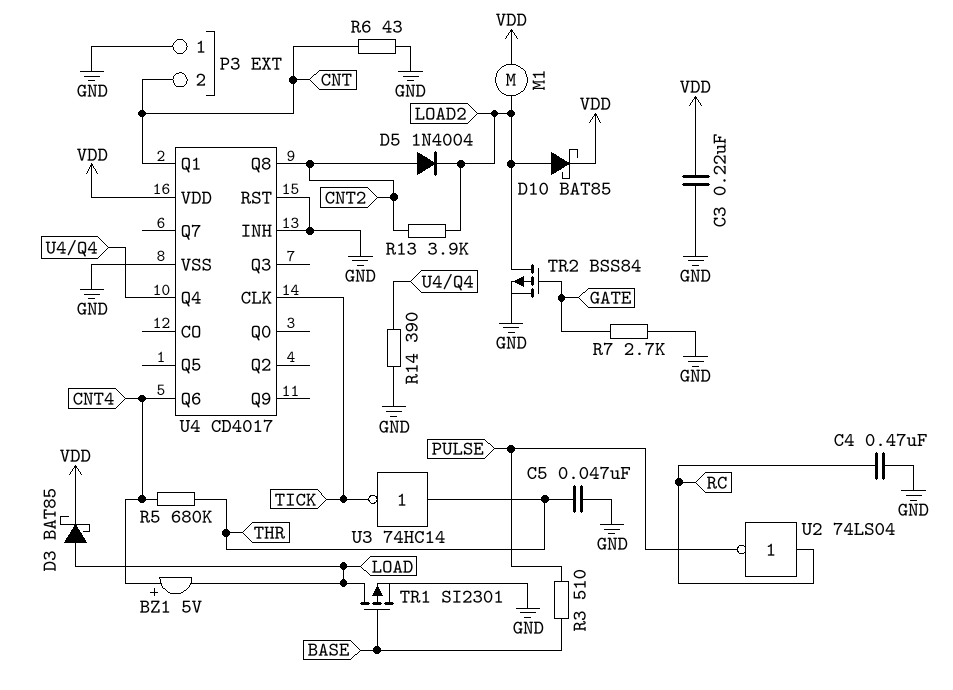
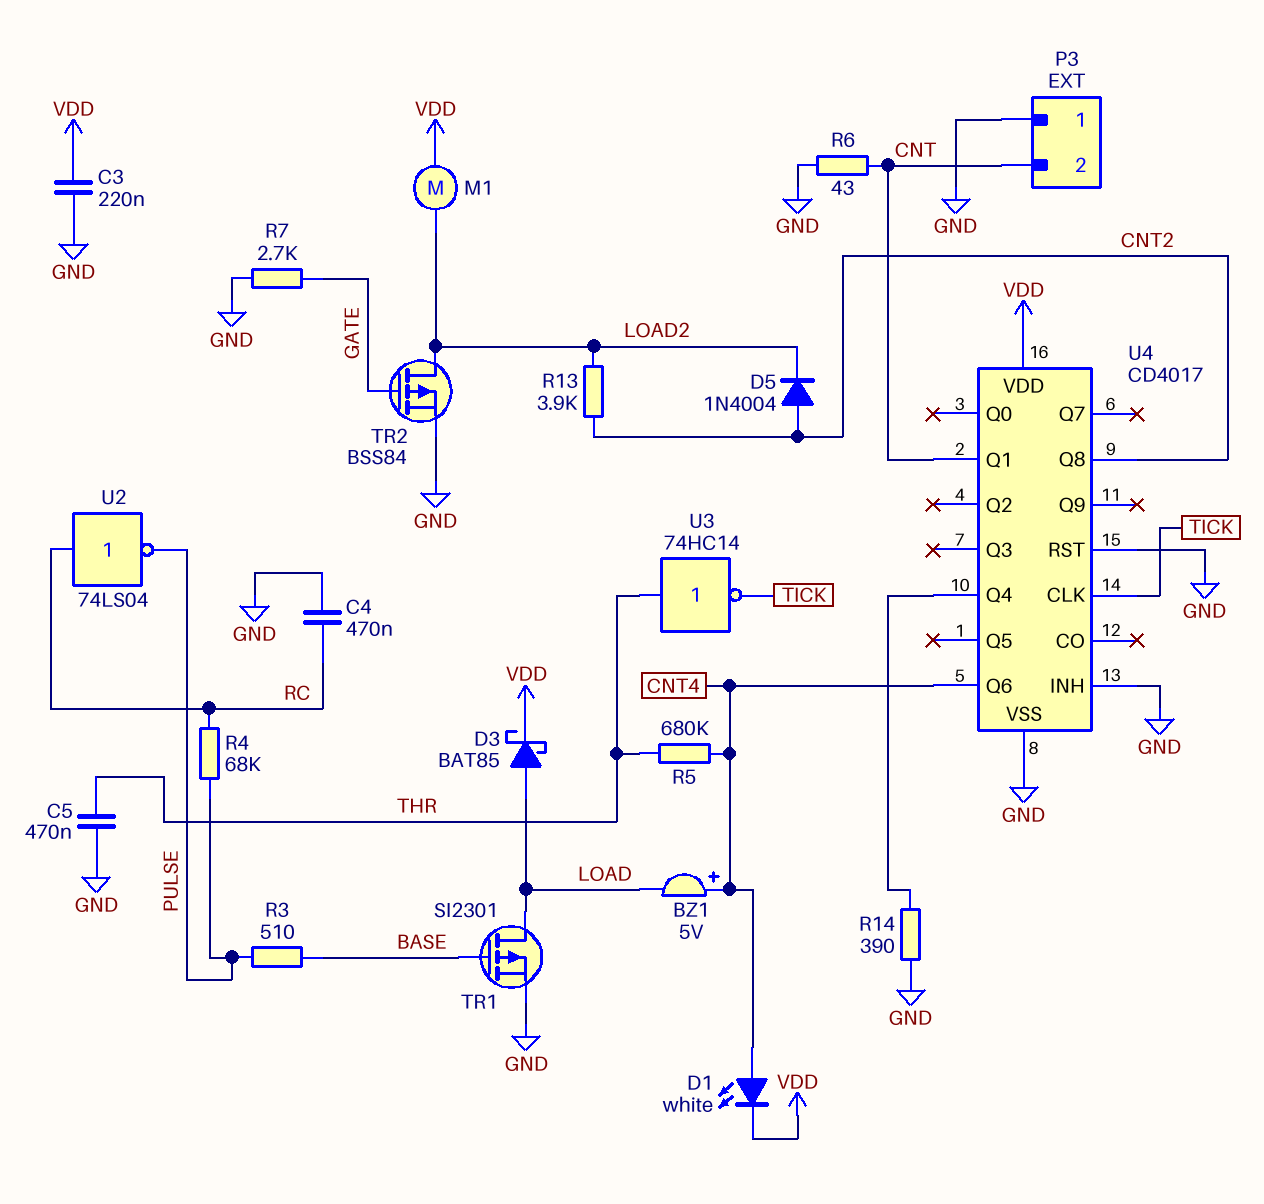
C5: 47nF (GND, THR) -> 470nF (GND, THR)
D1: none -> LED white (A CNT4, K VDD)
D10: schottky BAT85 (A LOAD2, K VDD) -> none
R4: none -> 68k (PULSE, RC)

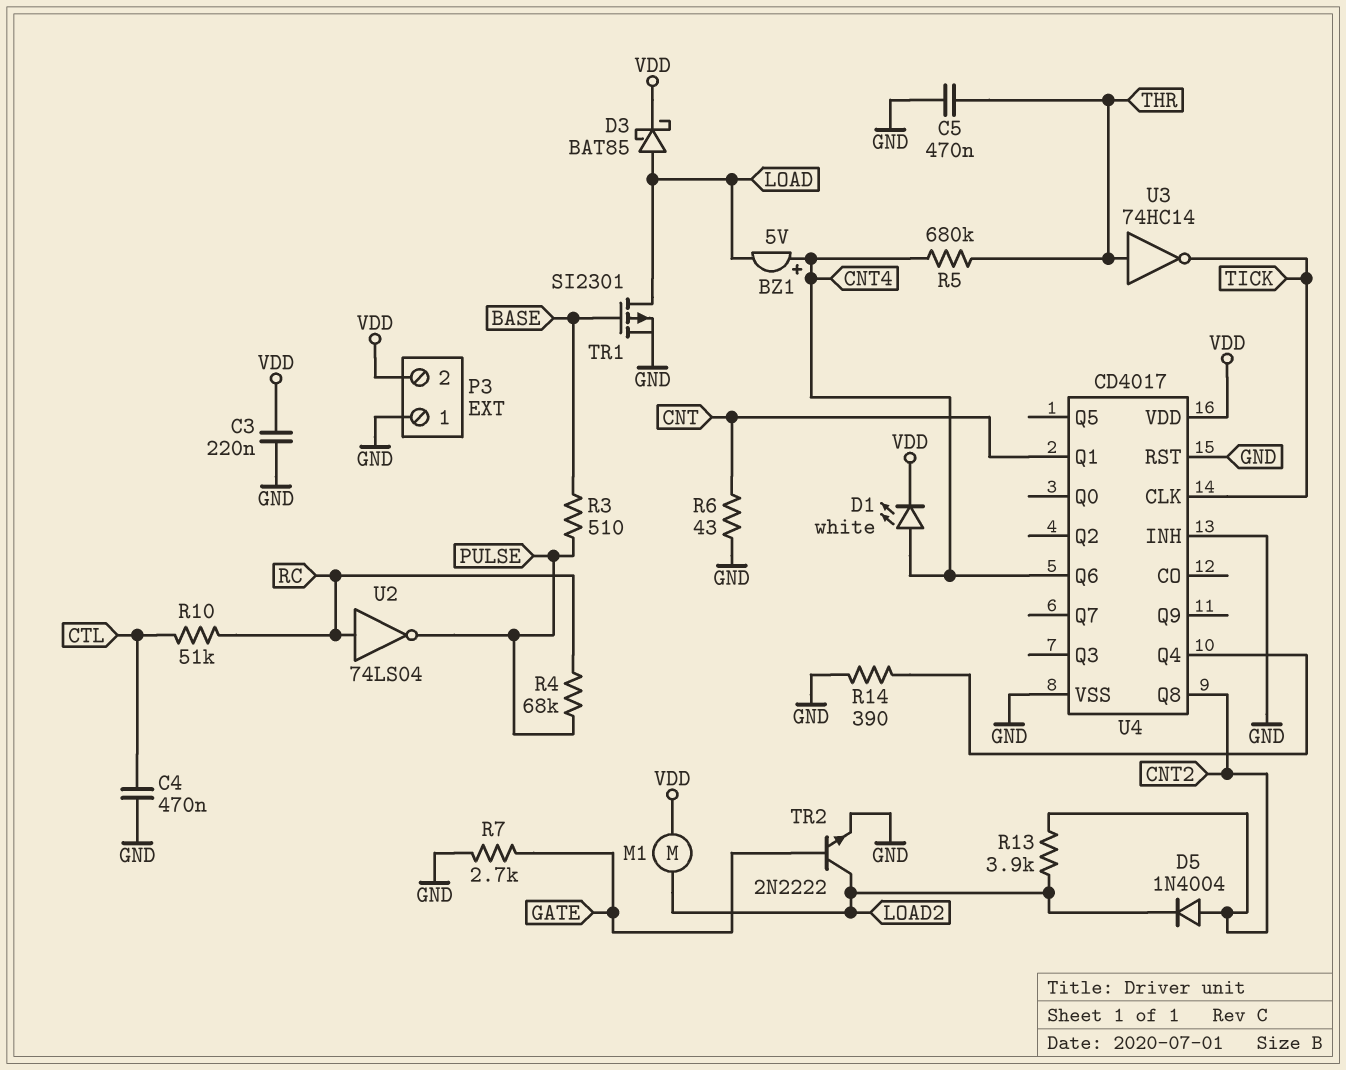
C4: 470nF (GND, RC) -> 470nF (CTL, GND)
P3 pin 2: CNT -> VDD
R10: none -> 51k (CTL, RC)
TR2: PMOS BSS84 (G GATE, D LOAD2, S GND) -> NPN 2N2222 (B GATE, C LOAD2, E GND)

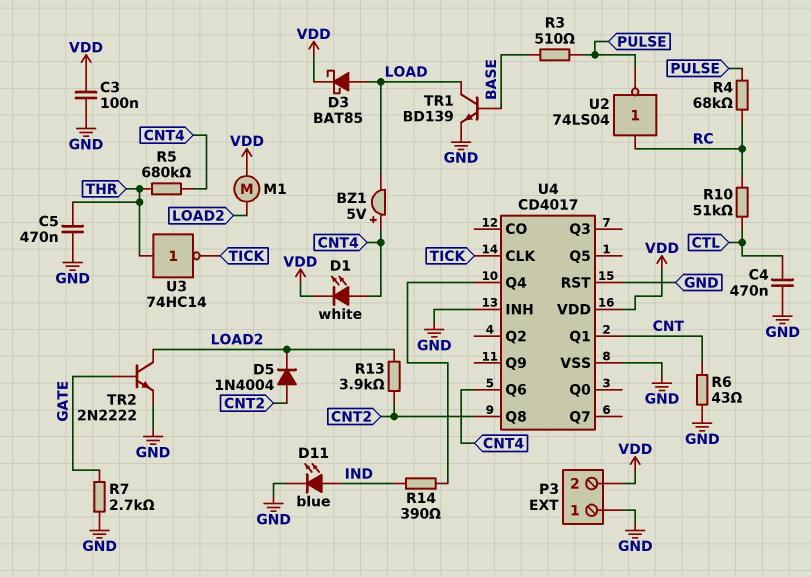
C3: 220nF (GND, VDD) -> 100nF (GND, VDD)
D11: none -> LED blue (A IND, K GND)
R14: 390 (GND, U4/Q4) -> 390 (IND, U4/Q4)
TR1: PMOS SI2301 (G BASE, D LOAD, S GND) -> NPN BD139 (B BASE, C LOAD, E GND)

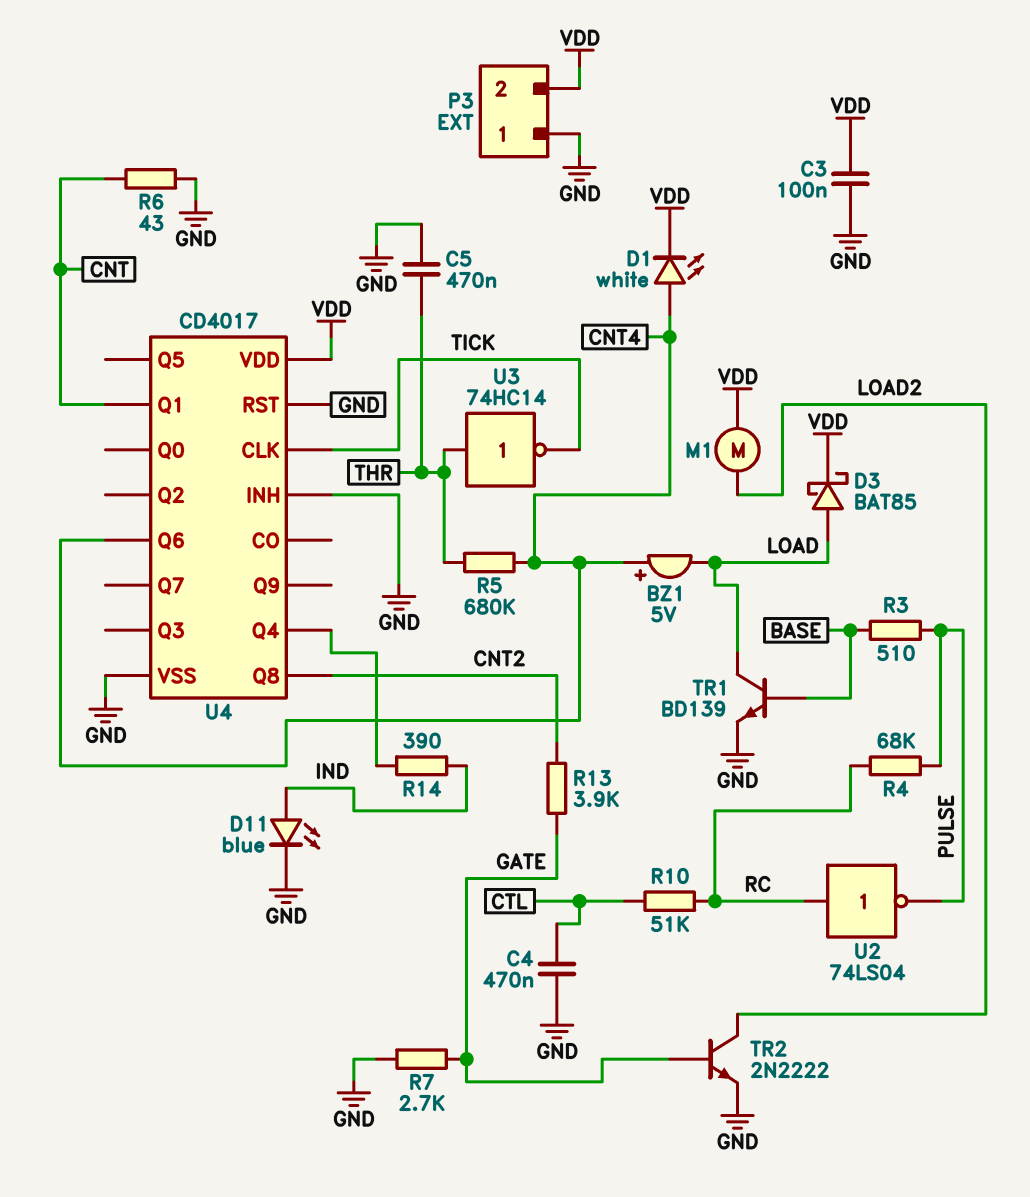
D5: diode 1N4004 (A CNT2, K LOAD2) -> none
R13: 3.9k (CNT2, LOAD2) -> 3.9k (CNT2, GATE)

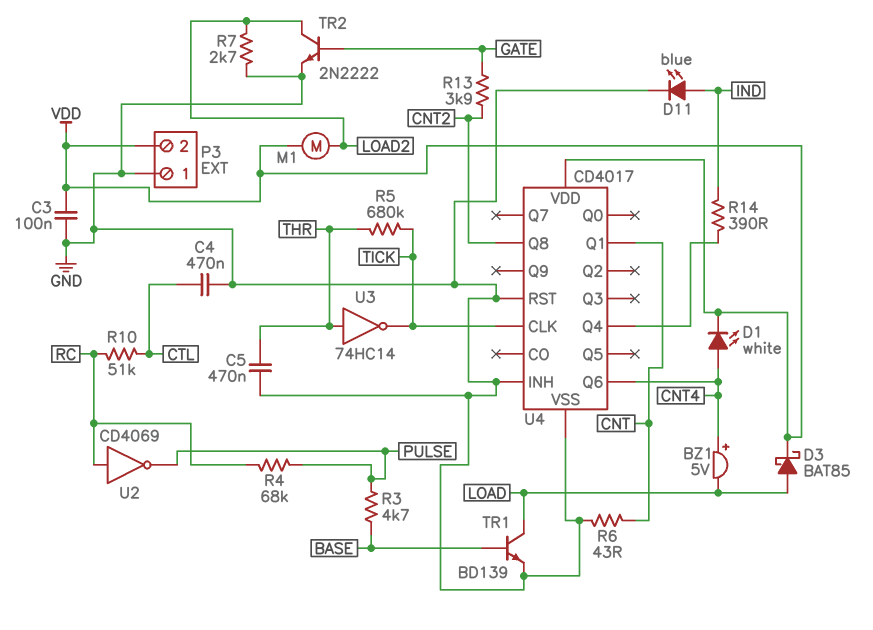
R3: 510 (BASE, PULSE) -> 4.7k (BASE, PULSE)
R5: 680k (CNT4, THR) -> 680k (THR, TICK)
R7: 2.7k (GATE, GND) -> 2.7k (GND, LOAD2)
U2: NOT 74LS04 (in RC, out PULSE) -> NOT CD4069 (in RC, out PULSE)

